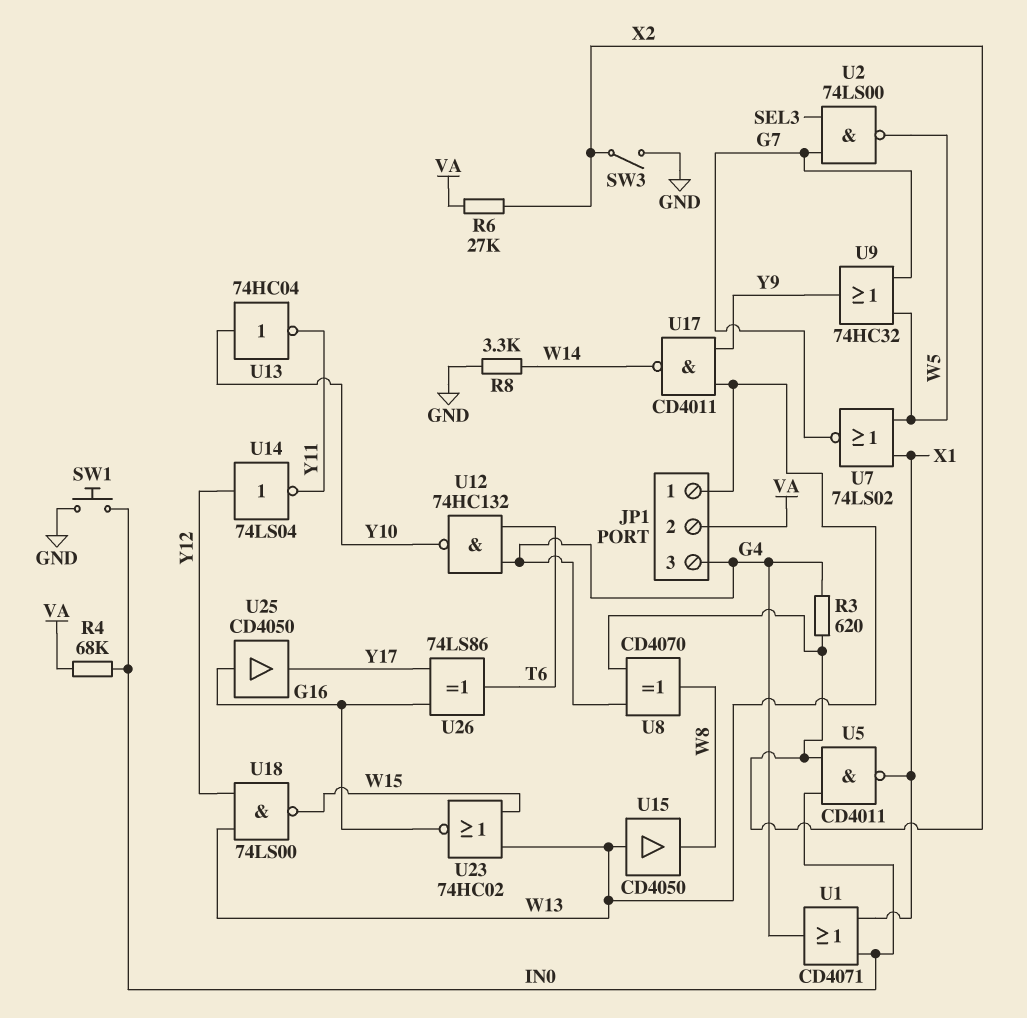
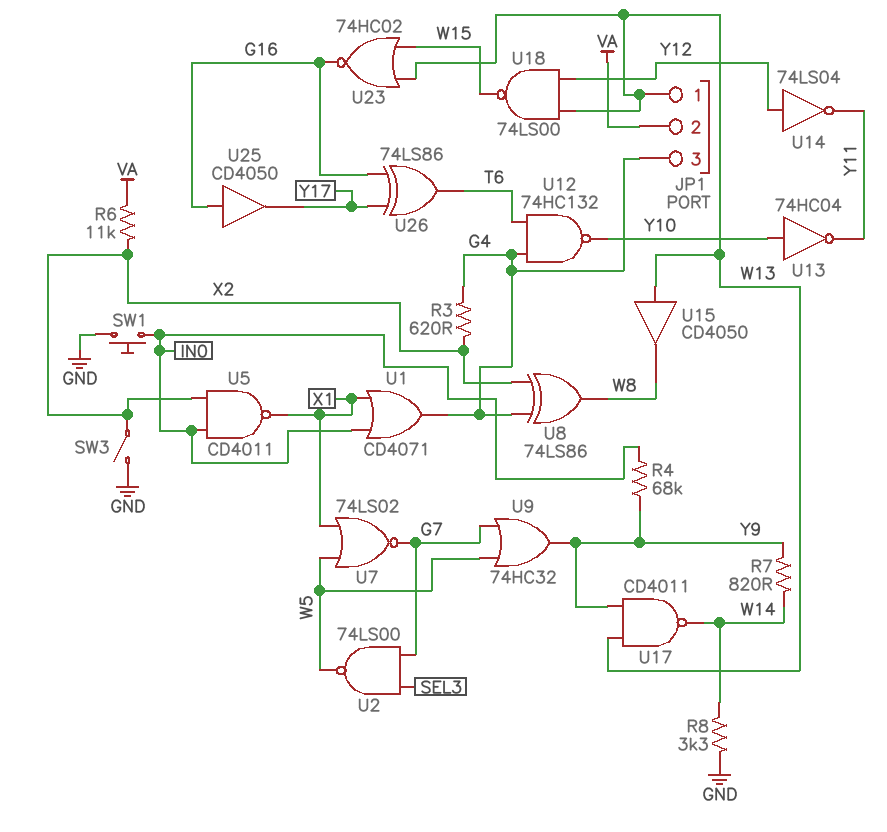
R4: 68k (IN0, VA) -> 68k (IN0, Y9)
R6: 27k (VA, X2) -> 11k (VA, X2)
R7: none -> 820 (W14, Y9)
U8: XOR CD4070 (in G4, in X2, out W8) -> XOR 74LS86 (in G4, in X2, out W8)

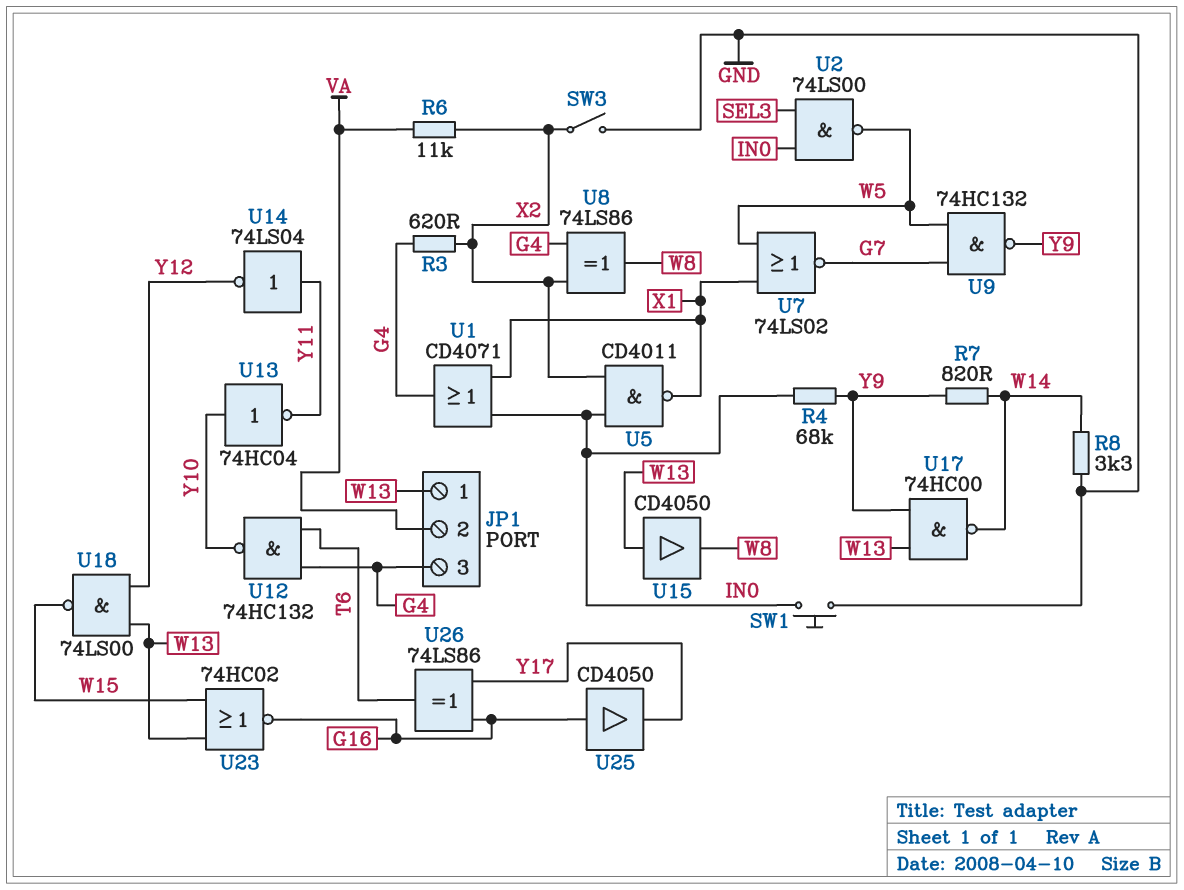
U2: NAND 74LS00 (in G7, in SEL3, out W5) -> NAND 74LS00 (in IN0, in SEL3, out W5)
U9: OR 74HC32 (in G7, in W5, out Y9) -> NAND 74HC132 (in G7, in W5, out Y9)
U14: NOT 74LS04 (in Y12, out Y11) -> NOT 74LS04 (in Y11, out Y12)
U17: NAND CD4011 (in W13, in Y9, out W14) -> NAND 74HC00 (in W13, in Y9, out W14)

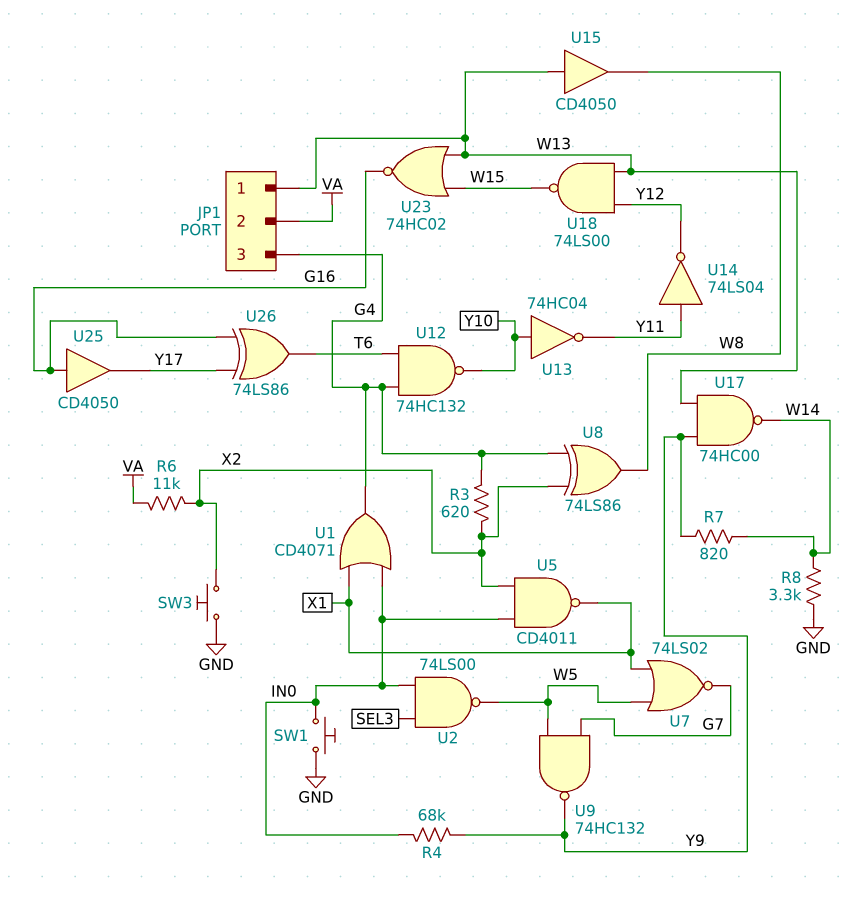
SW3: switch (GND, X2) -> button (GND, X2)

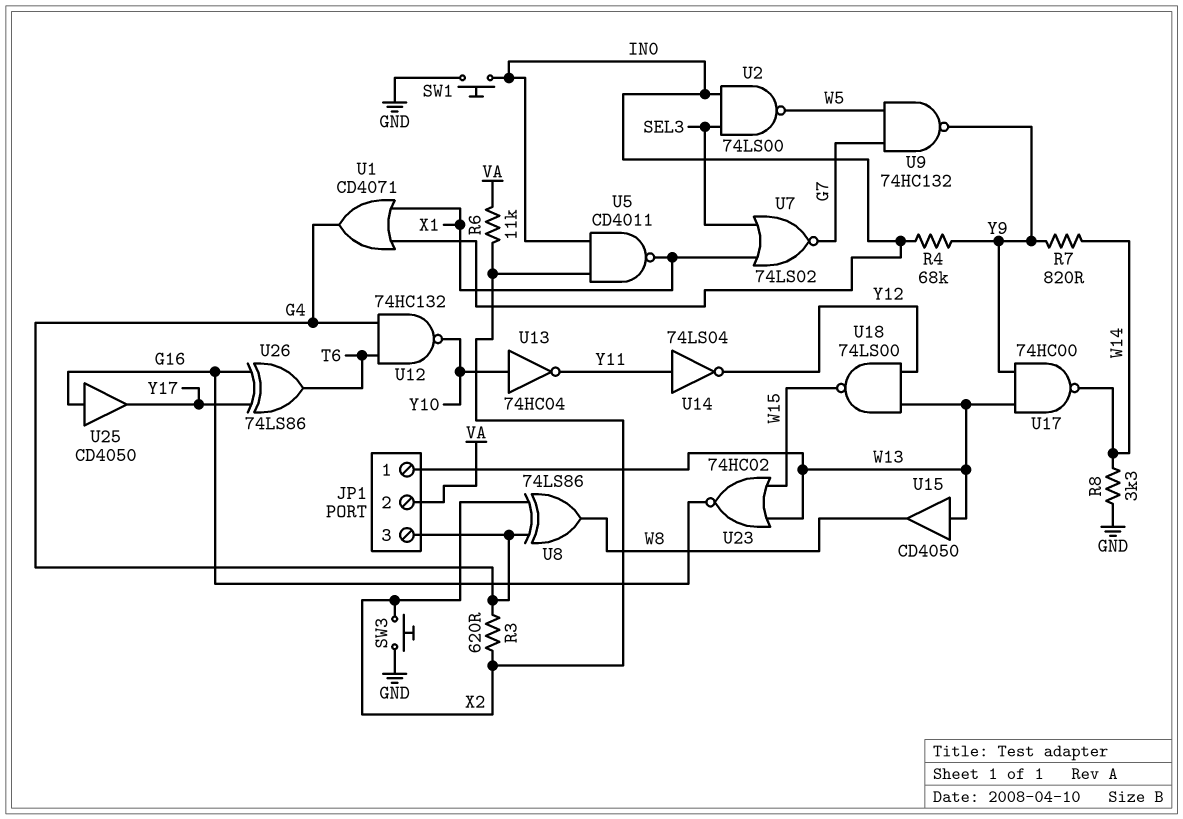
U7: NOR 74LS02 (in W5, in X1, out G7) -> NOR 74LS02 (in SEL3, in X1, out G7)

